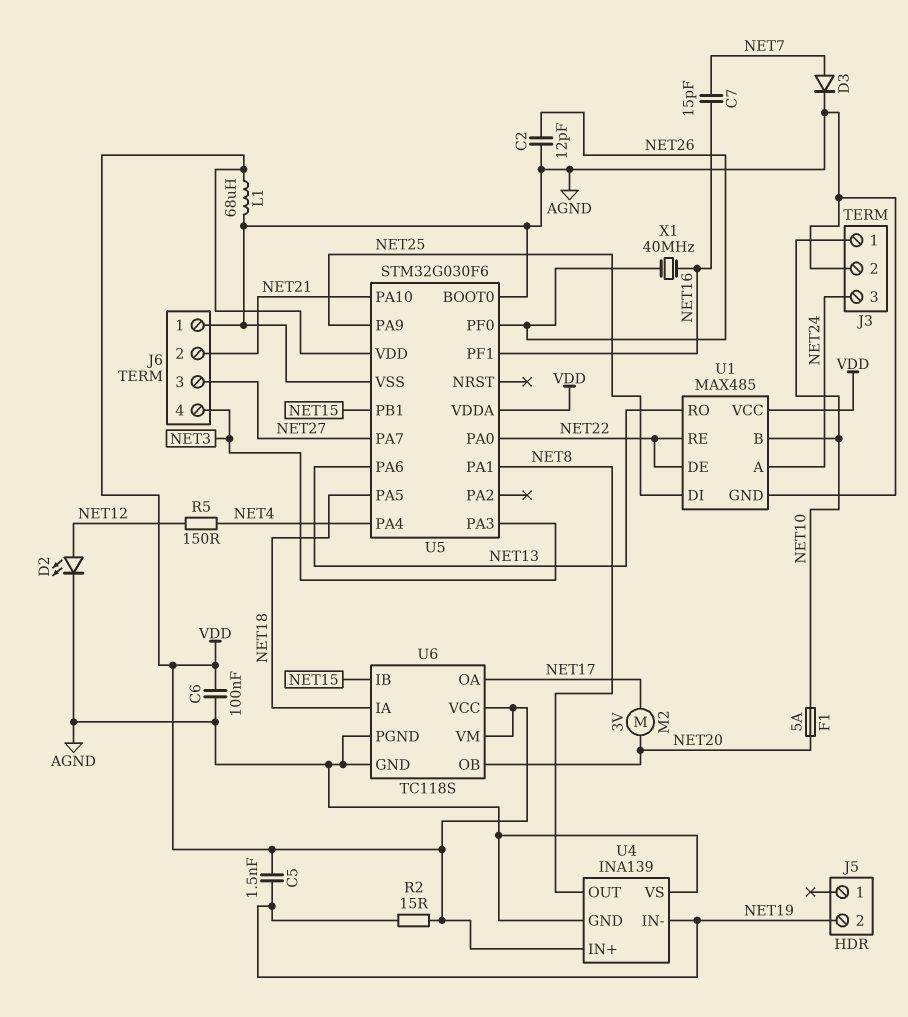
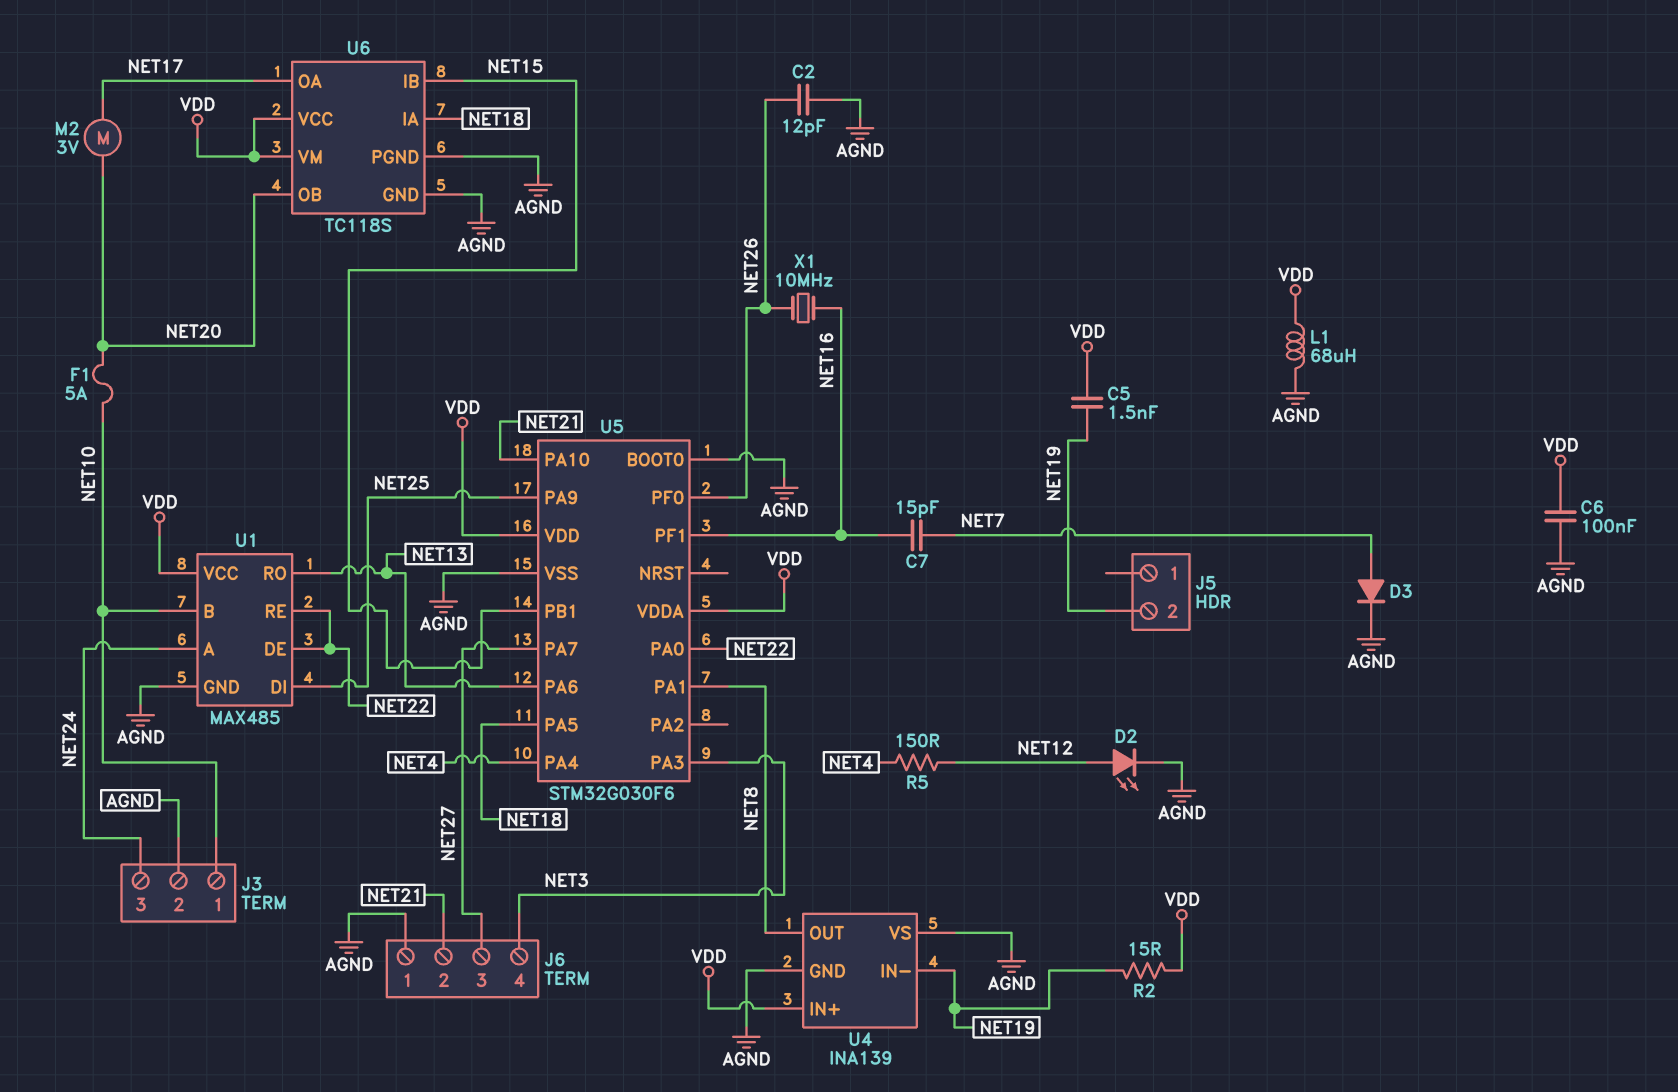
X1: 40MHz (NET16, NET26) -> 10MHz (NET16, NET26)

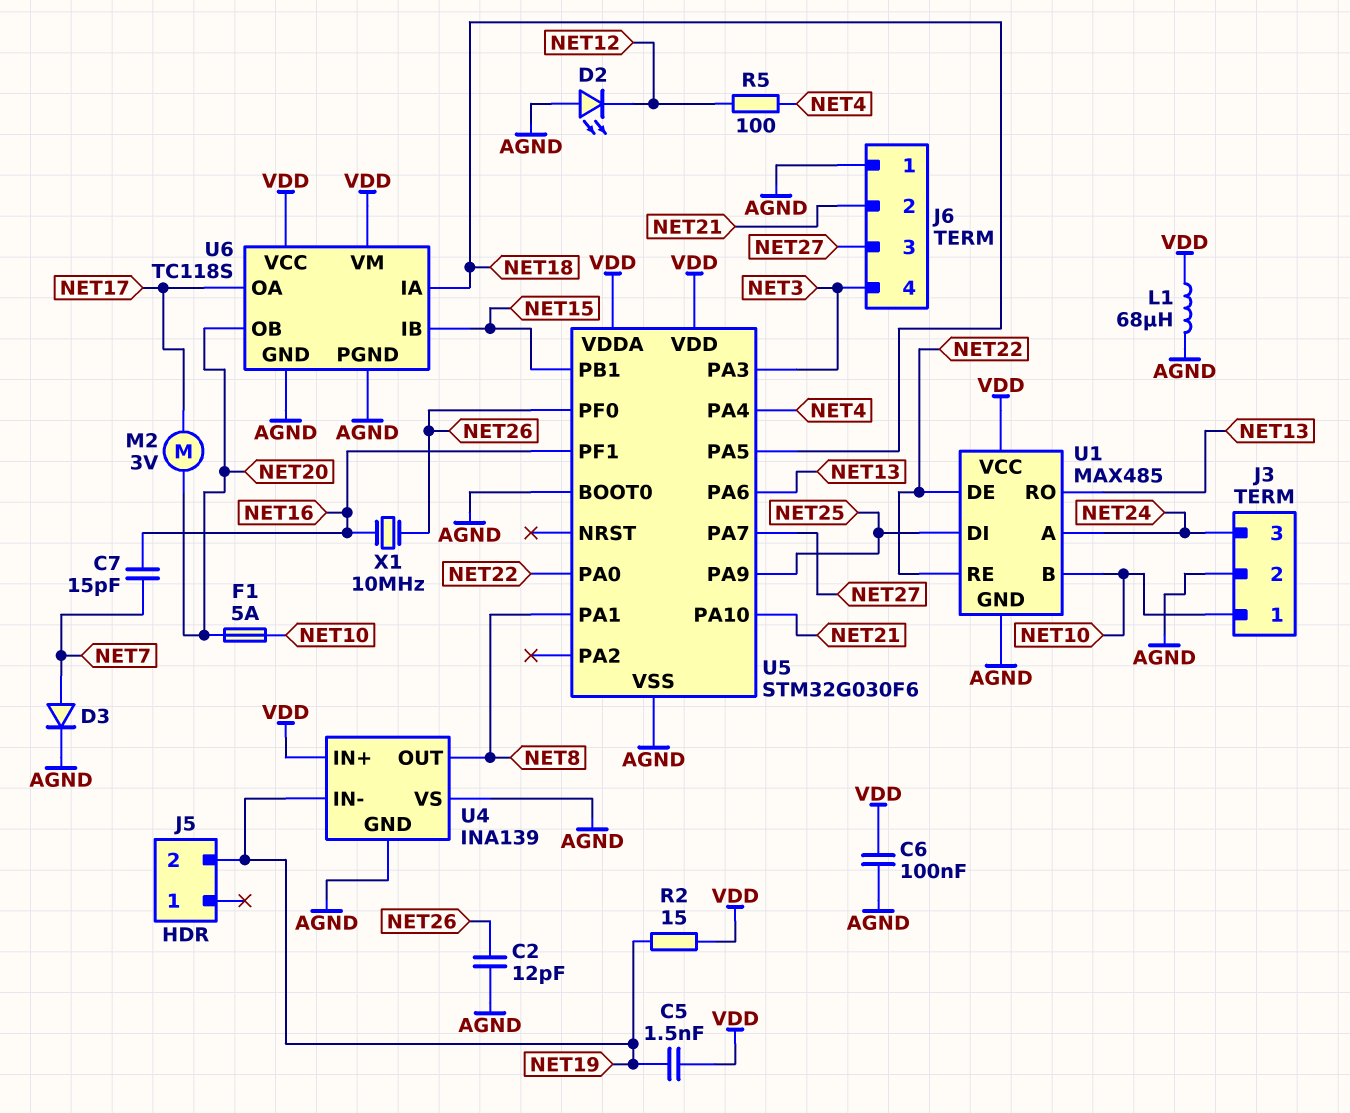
D2: LED (A NET12, K AGND) -> LED (A AGND, K NET12)
R5: 150 (NET4, NET12) -> 100 (NET4, NET12)

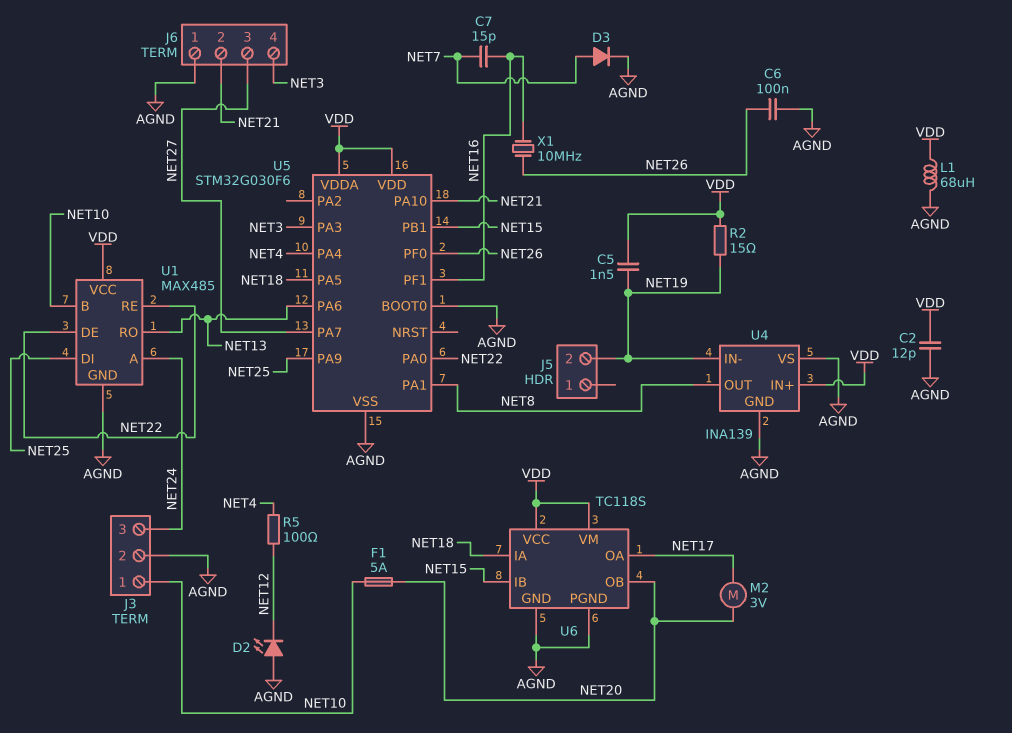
C2: 12pF (AGND, NET26) -> 12pF (AGND, VDD)
C6: 100nF (AGND, VDD) -> 100nF (AGND, NET26)

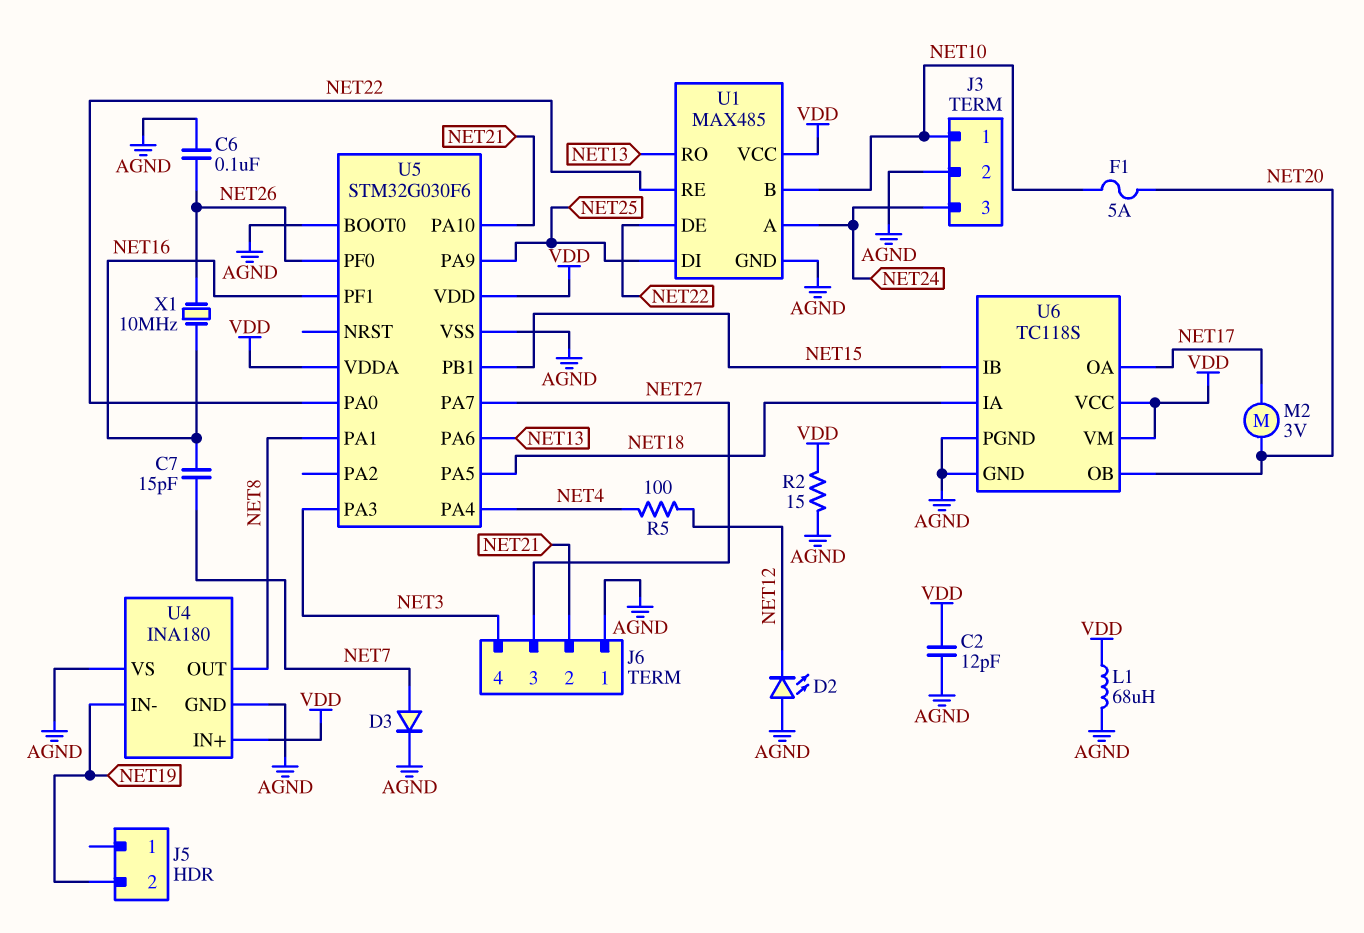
C5: 1.5nF (NET19, VDD) -> none
R2: 15 (NET19, VDD) -> 15 (AGND, VDD)
U4: INA139 -> INA180

